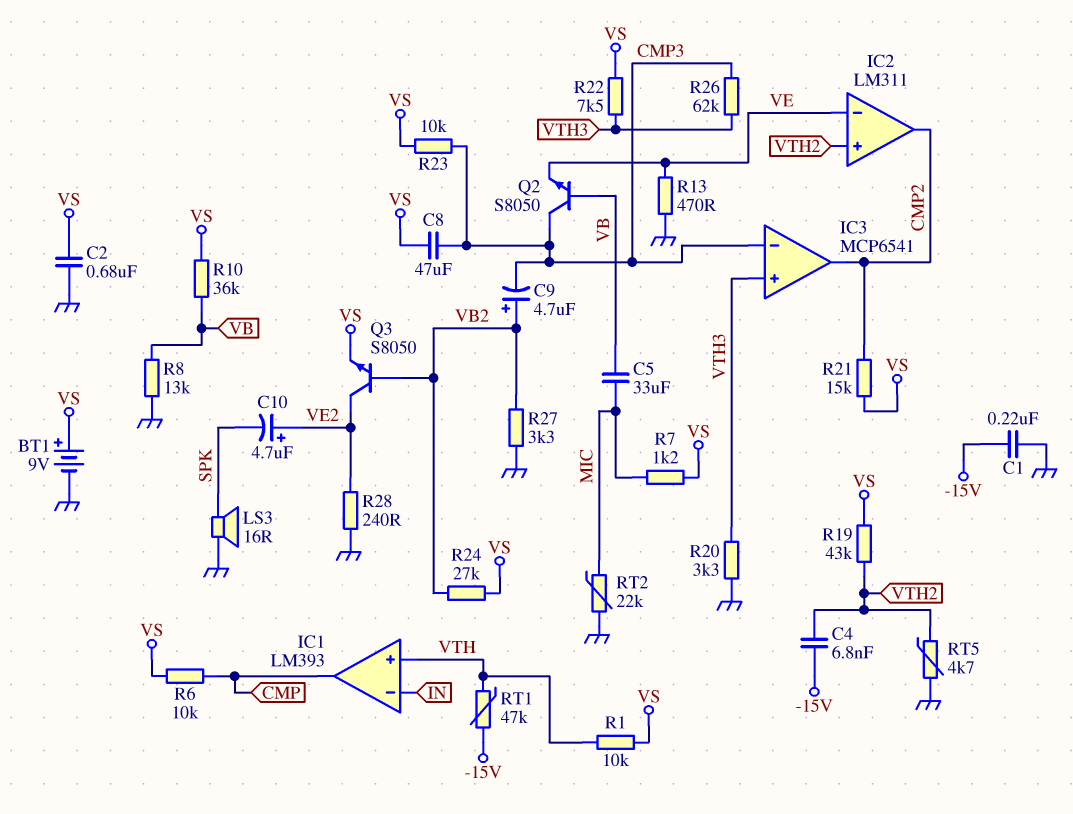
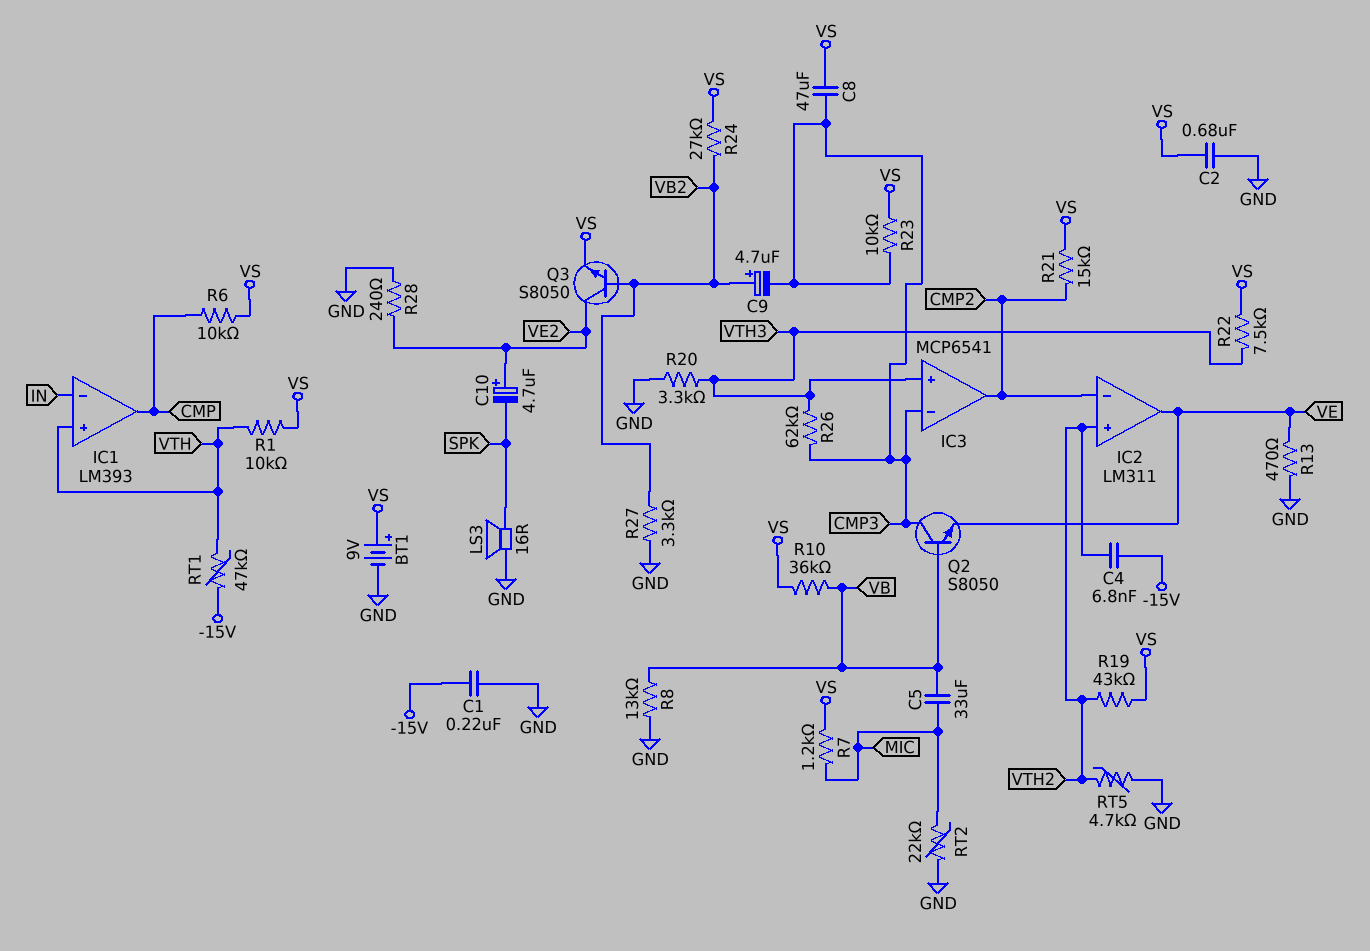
IC2 pin in-: VE -> CMP2
IC2 pin out: CMP2 -> VE

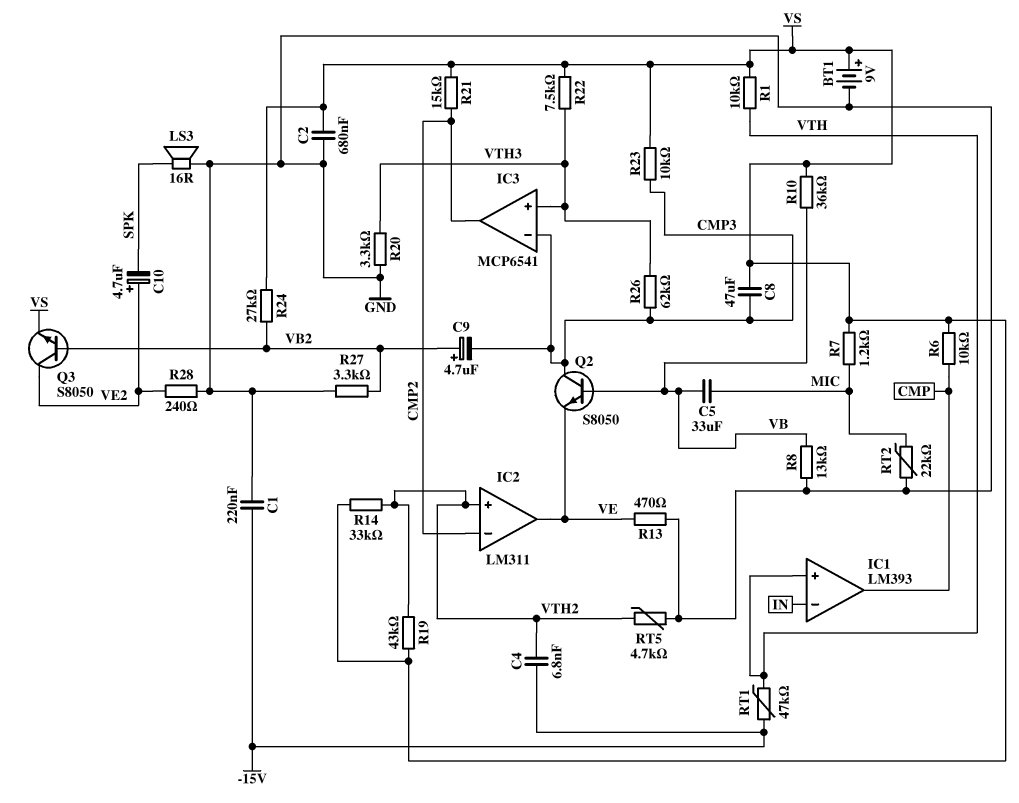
R14: none -> 33k (VS, VTH2)

